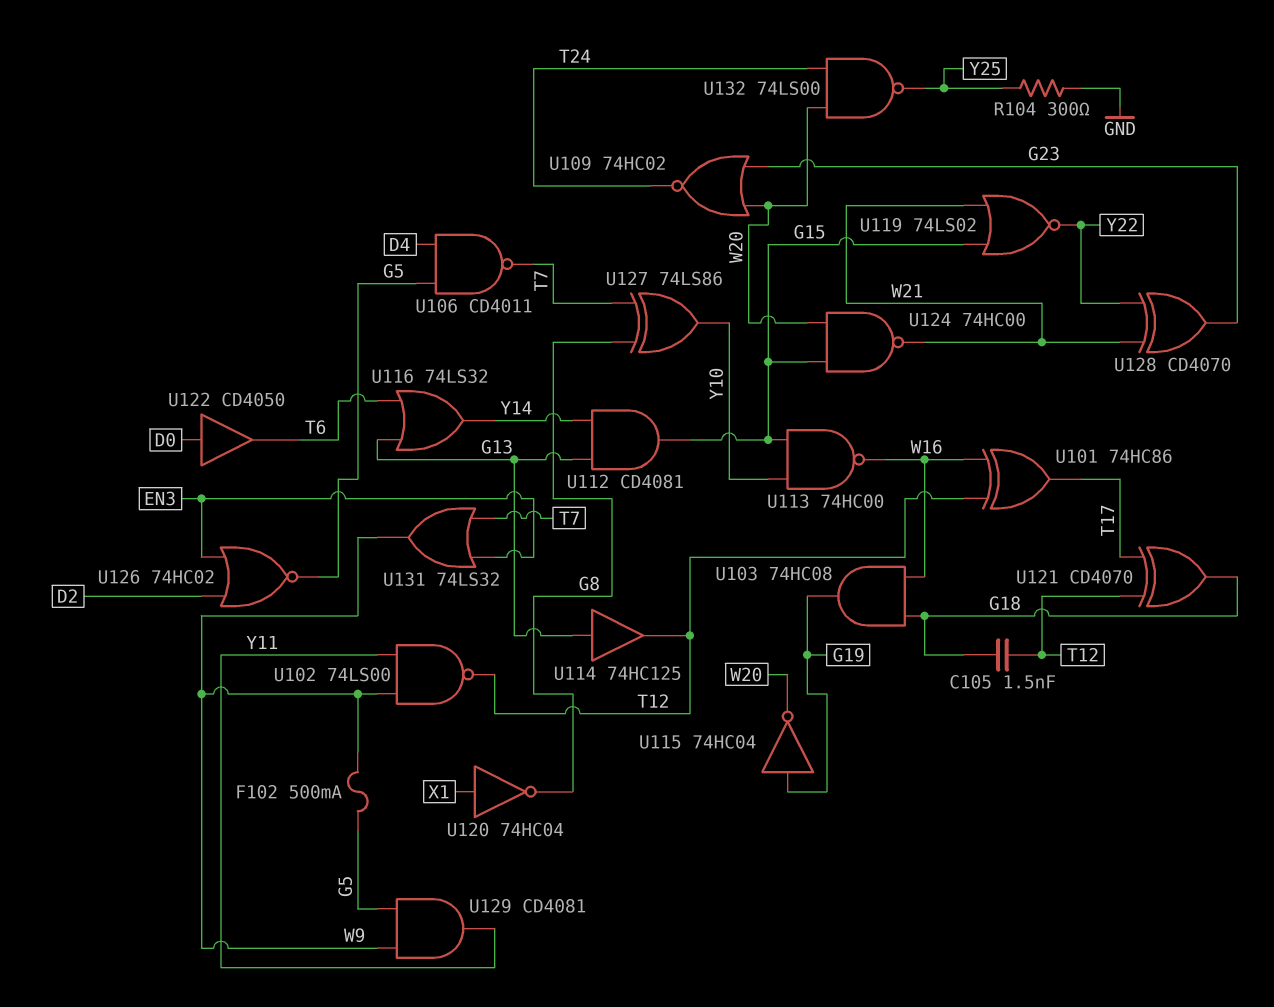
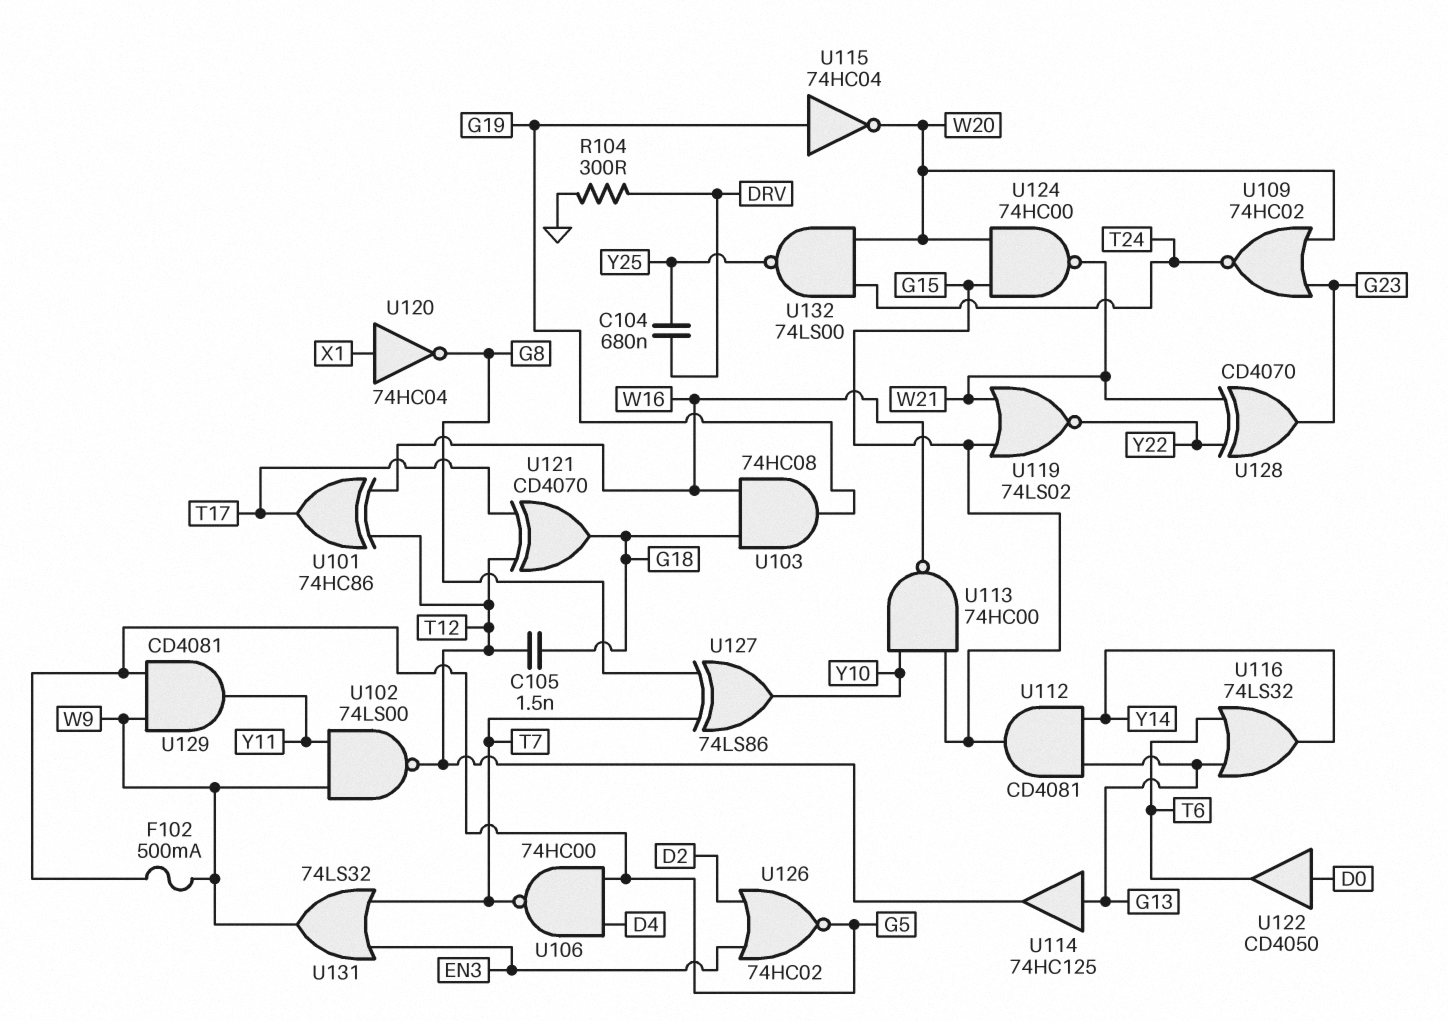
C104: none -> 680nF (DRV, Y25)
R104: 300 (GND, Y25) -> 300 (DRV, GND)
U106: NAND CD4011 (in D4, in G5, out T7) -> NAND 74HC00 (in D4, in G5, out T7)

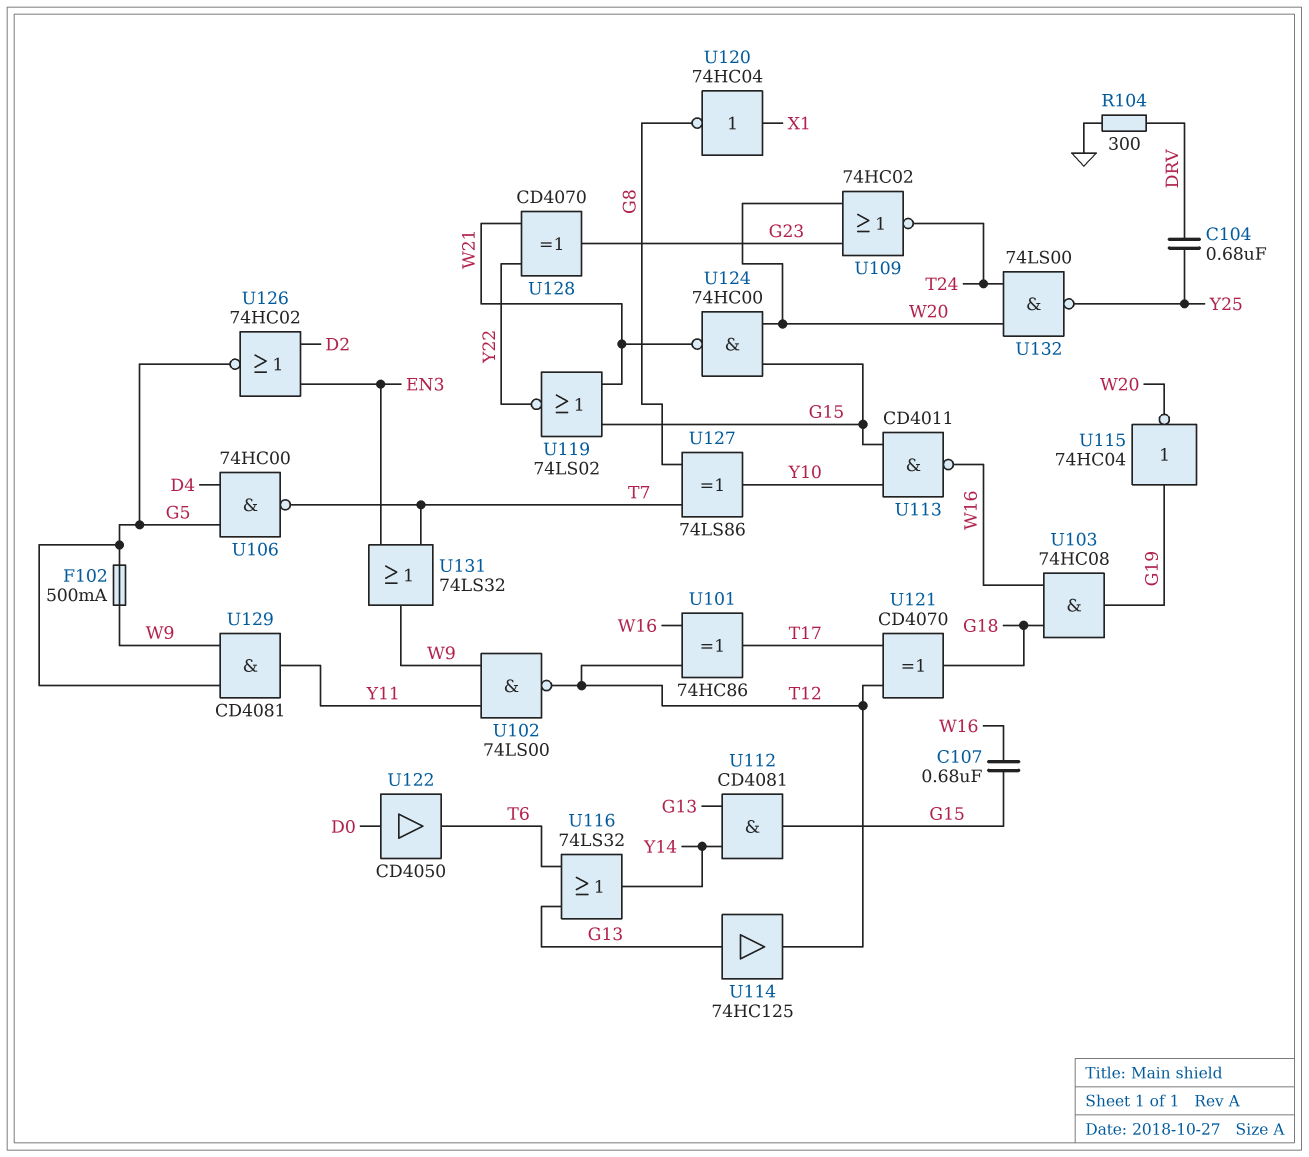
C105: 1.5nF (G18, T12) -> none
C107: none -> 680nF (G15, W16)
U113: NAND 74HC00 (in G15, in Y10, out W16) -> NAND CD4011 (in G15, in Y10, out W16)

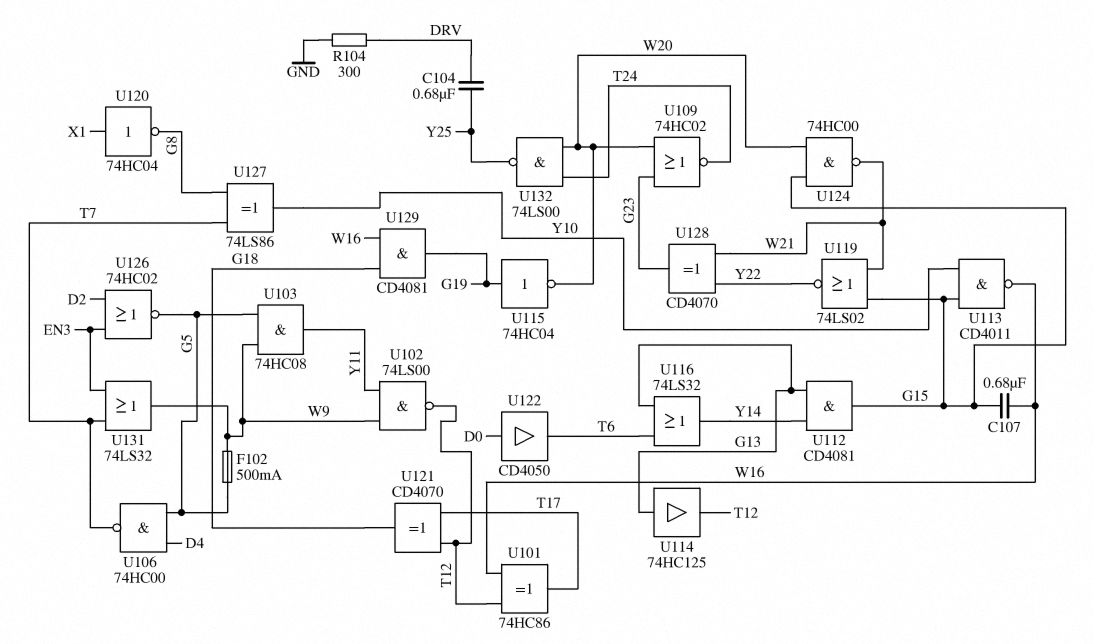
U103: AND 74HC08 (in G18, in W16, out G19) -> AND 74HC08 (in G5, in W9, out Y11)
U129: AND CD4081 (in G5, in W9, out Y11) -> AND CD4081 (in G18, in W16, out G19)

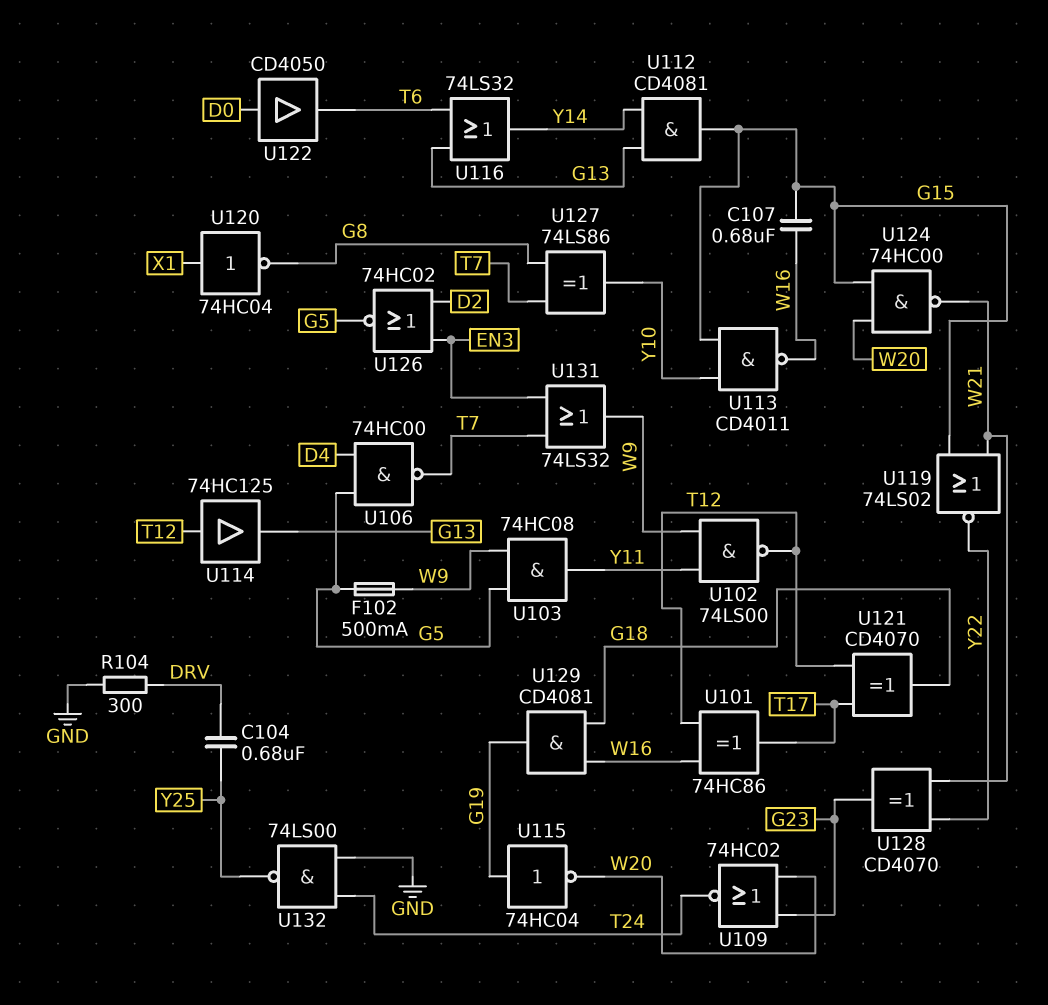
U114: buffer 74HC125 (in G13, out T12) -> buffer 74HC125 (in T12, out G13)
U132: NAND 74LS00 (in T24, in W20, out Y25) -> NAND 74LS00 (in GND, in T24, out Y25)

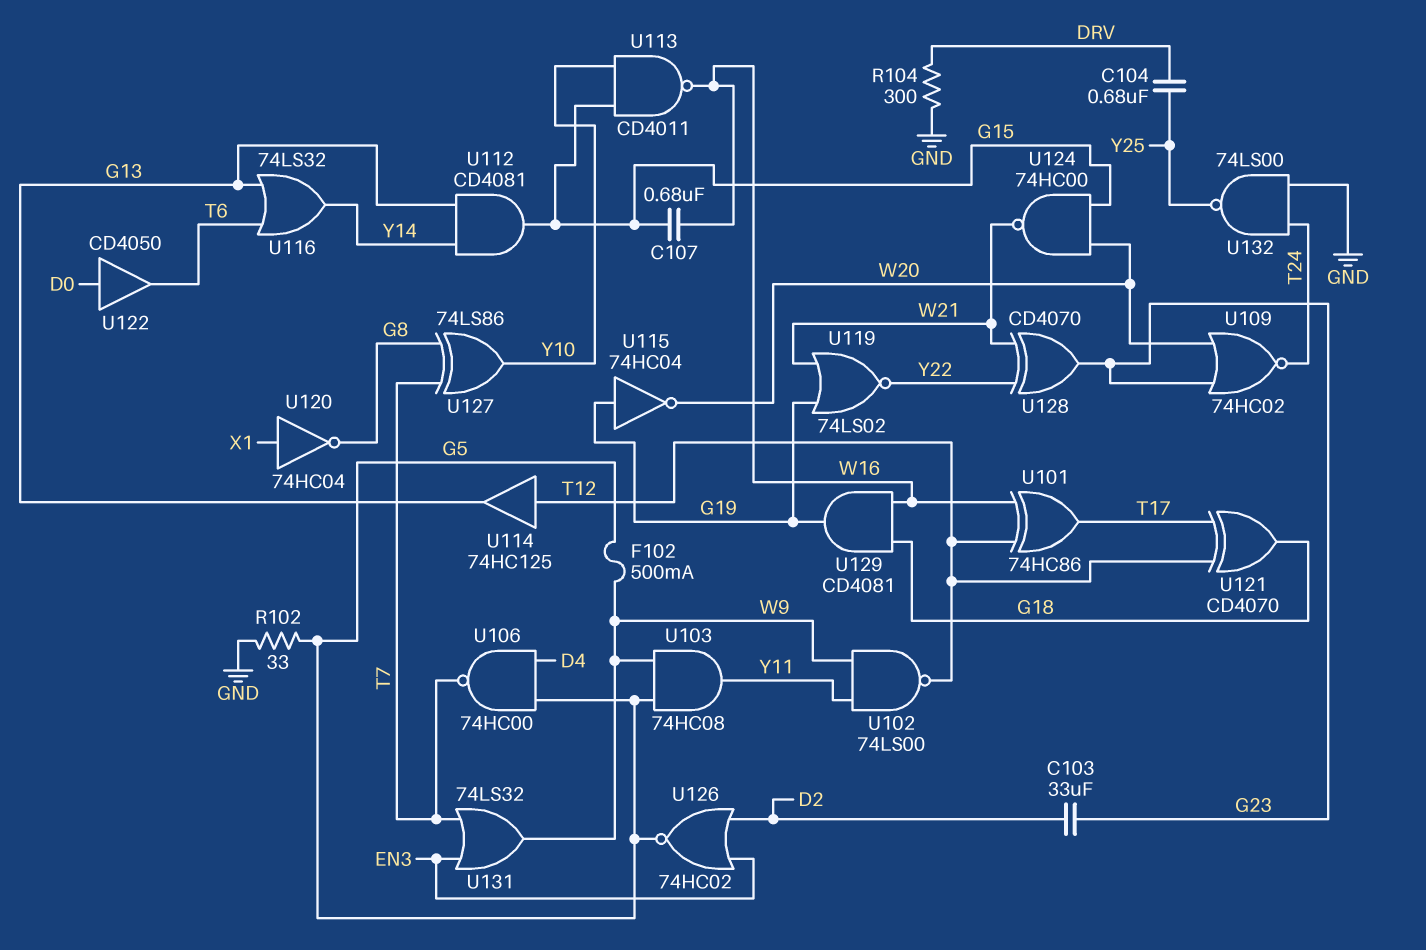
C103: none -> 33uF (D2, G23)
R102: none -> 33 (G5, GND)
U119: NOR 74LS02 (in G15, in W21, out Y22) -> NOR 74LS02 (in G19, in W21, out Y22)

